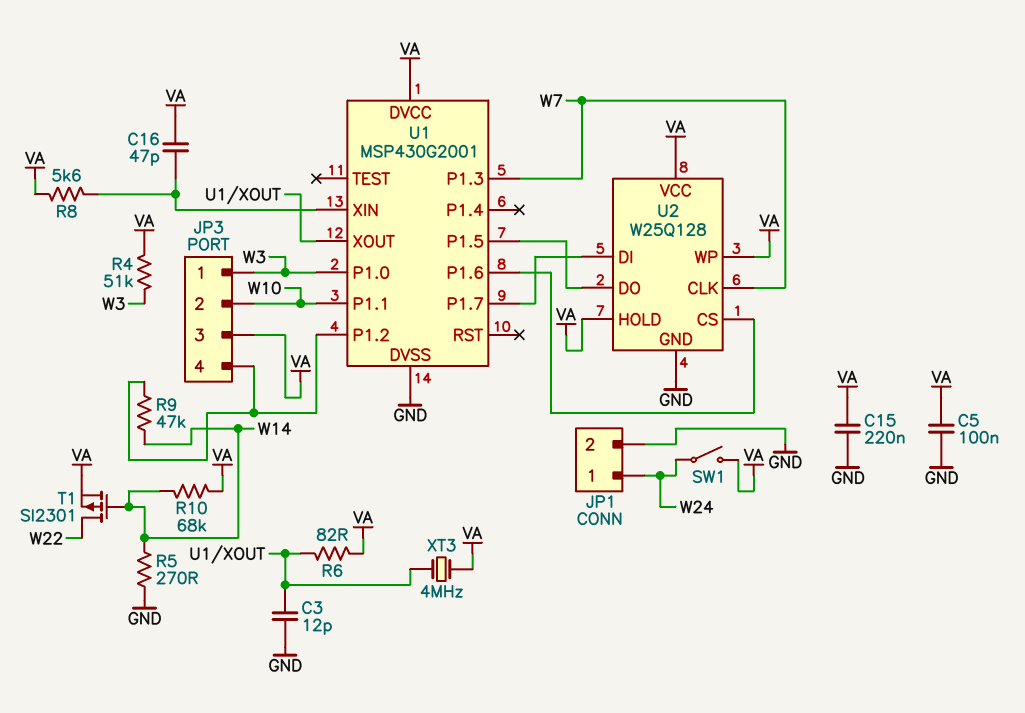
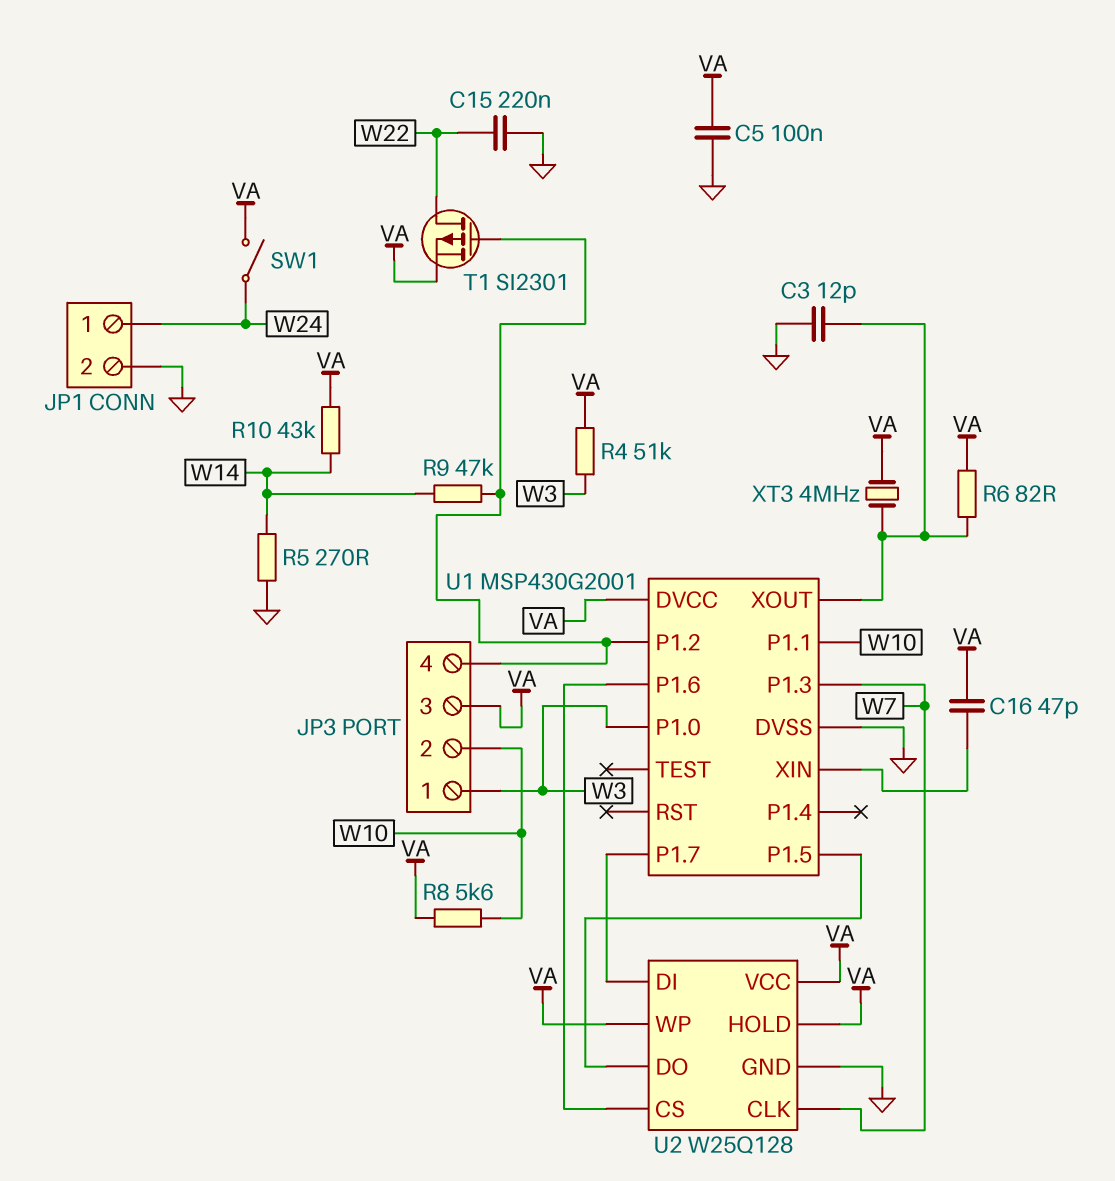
C15: 220nF (GND, VA) -> 220nF (GND, W22)
R8: 5.6k (U1/XIN, VA) -> 5.6k (VA, W10)
R10: 68k (VA, W14) -> 43k (VA, W14)
T1: PMOS SI2301 (G W14, D W22, S VA) -> PMOS SI2301 (G JP3/4, D W22, S VA)

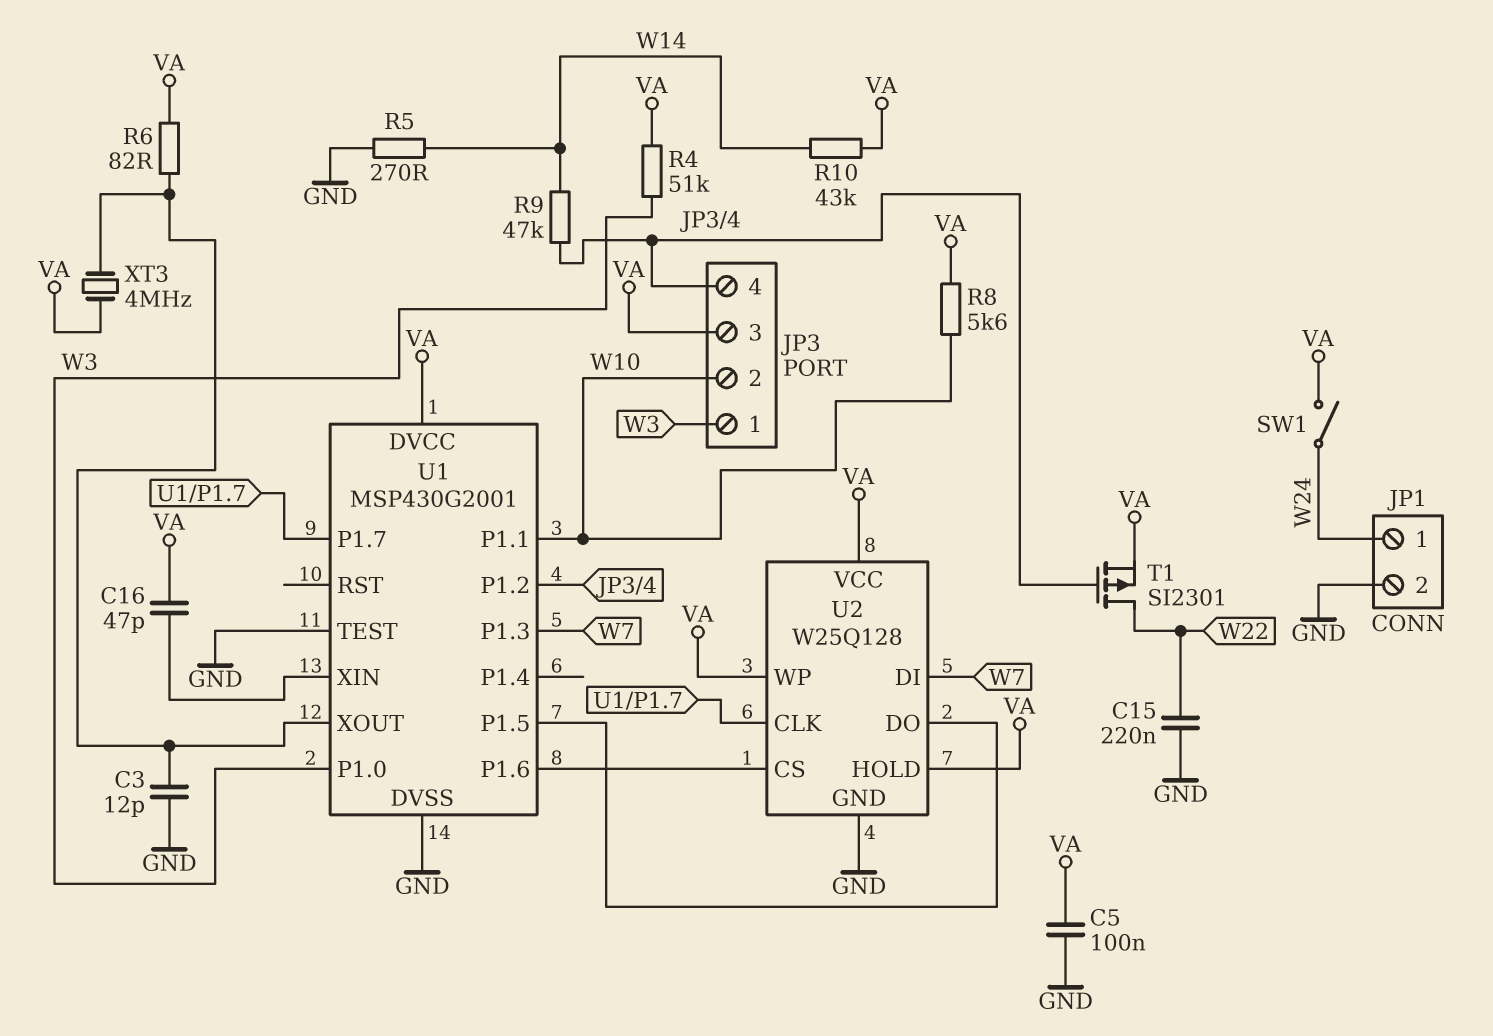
U1 pin TEST: none -> GND
U2 pin CLK: W7 -> U1/P1.7
U2 pin DI: U1/P1.7 -> W7

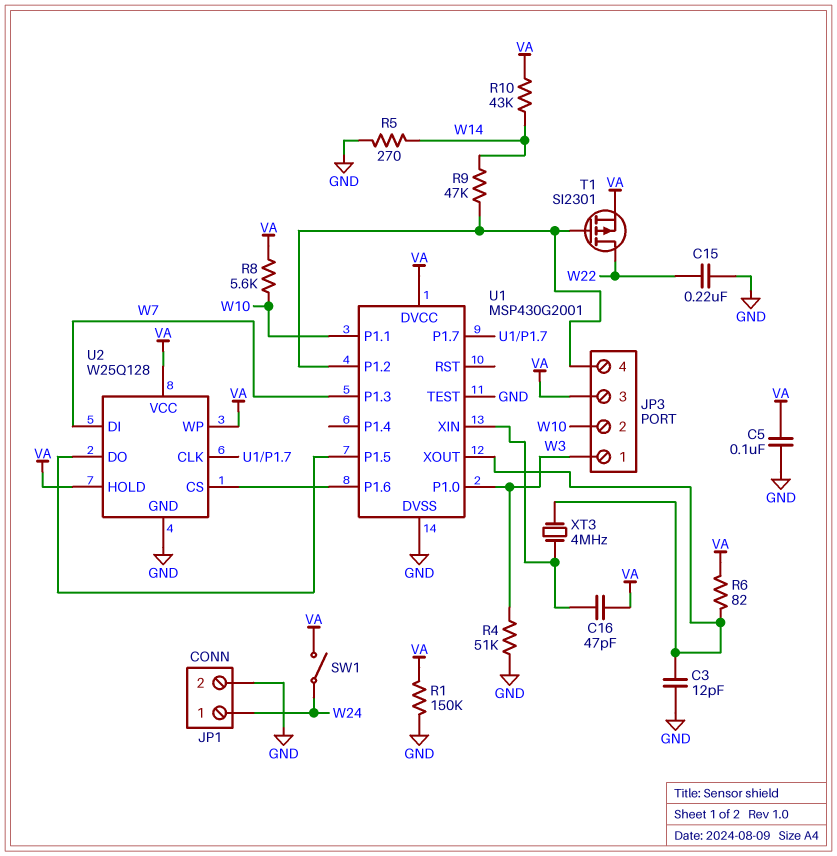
R1: none -> 150k (GND, VA)
R4: 51k (VA, W3) -> 51k (GND, W3)
XT3: 4MHz (U1/XOUT, VA) -> 4MHz (U1/XIN, U1/XOUT)

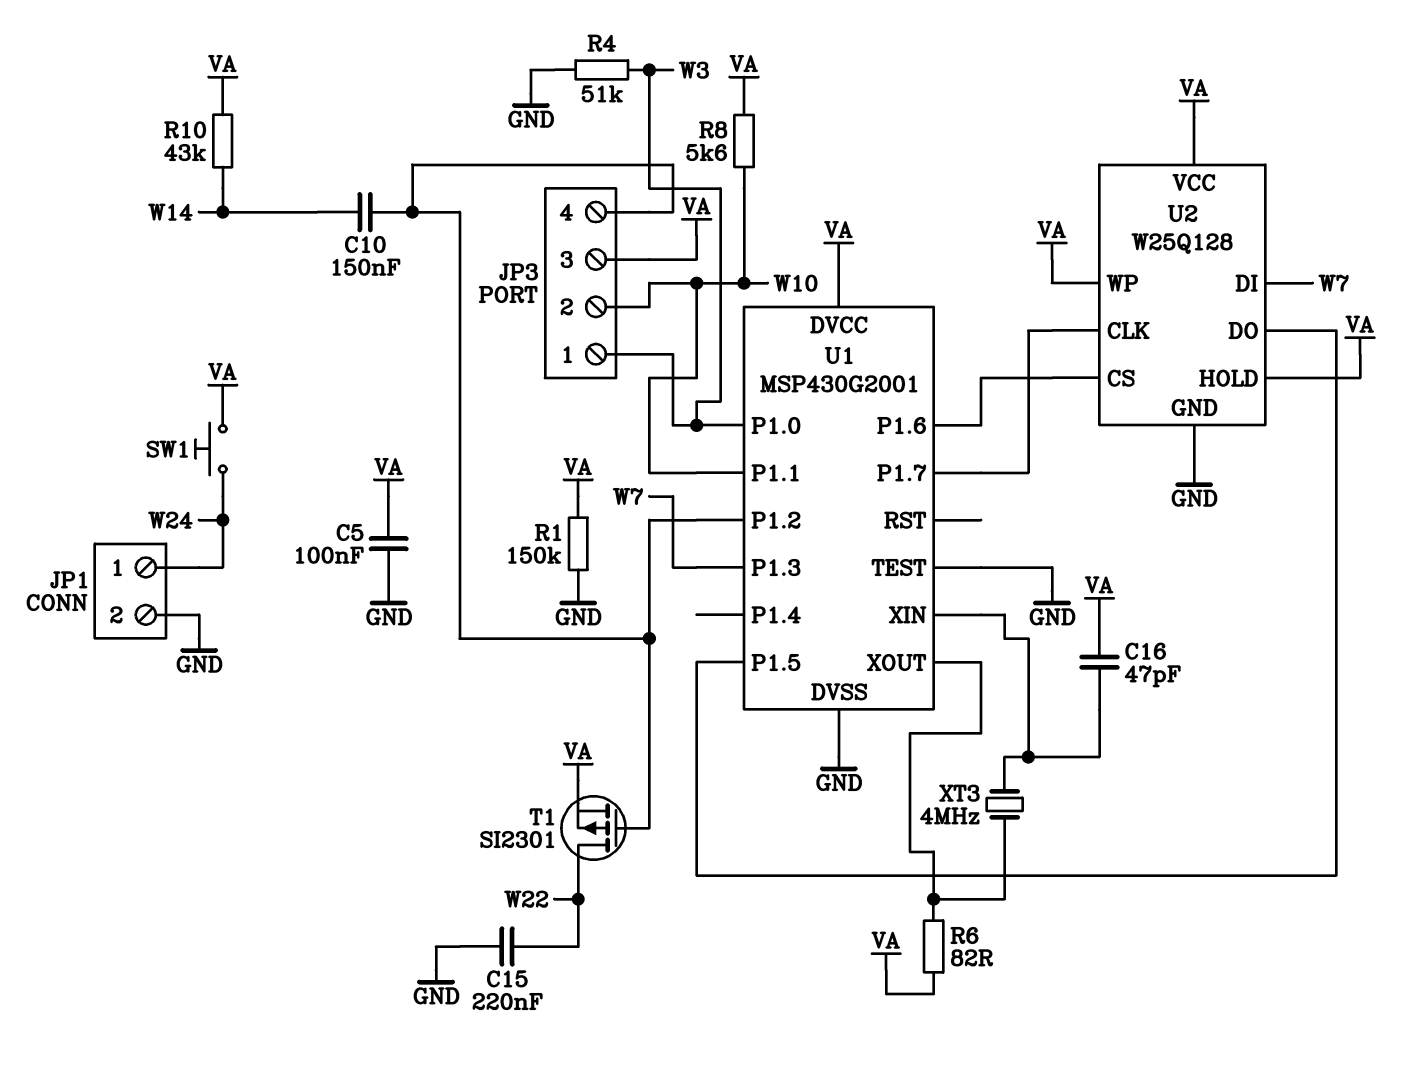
C3: 12pF (GND, U1/XOUT) -> none
C10: none -> 150nF (JP3/4, W14)
R5: 270 (GND, W14) -> none
R9: 47k (JP3/4, W14) -> none
SW1: switch (VA, W24) -> button (VA, W24)

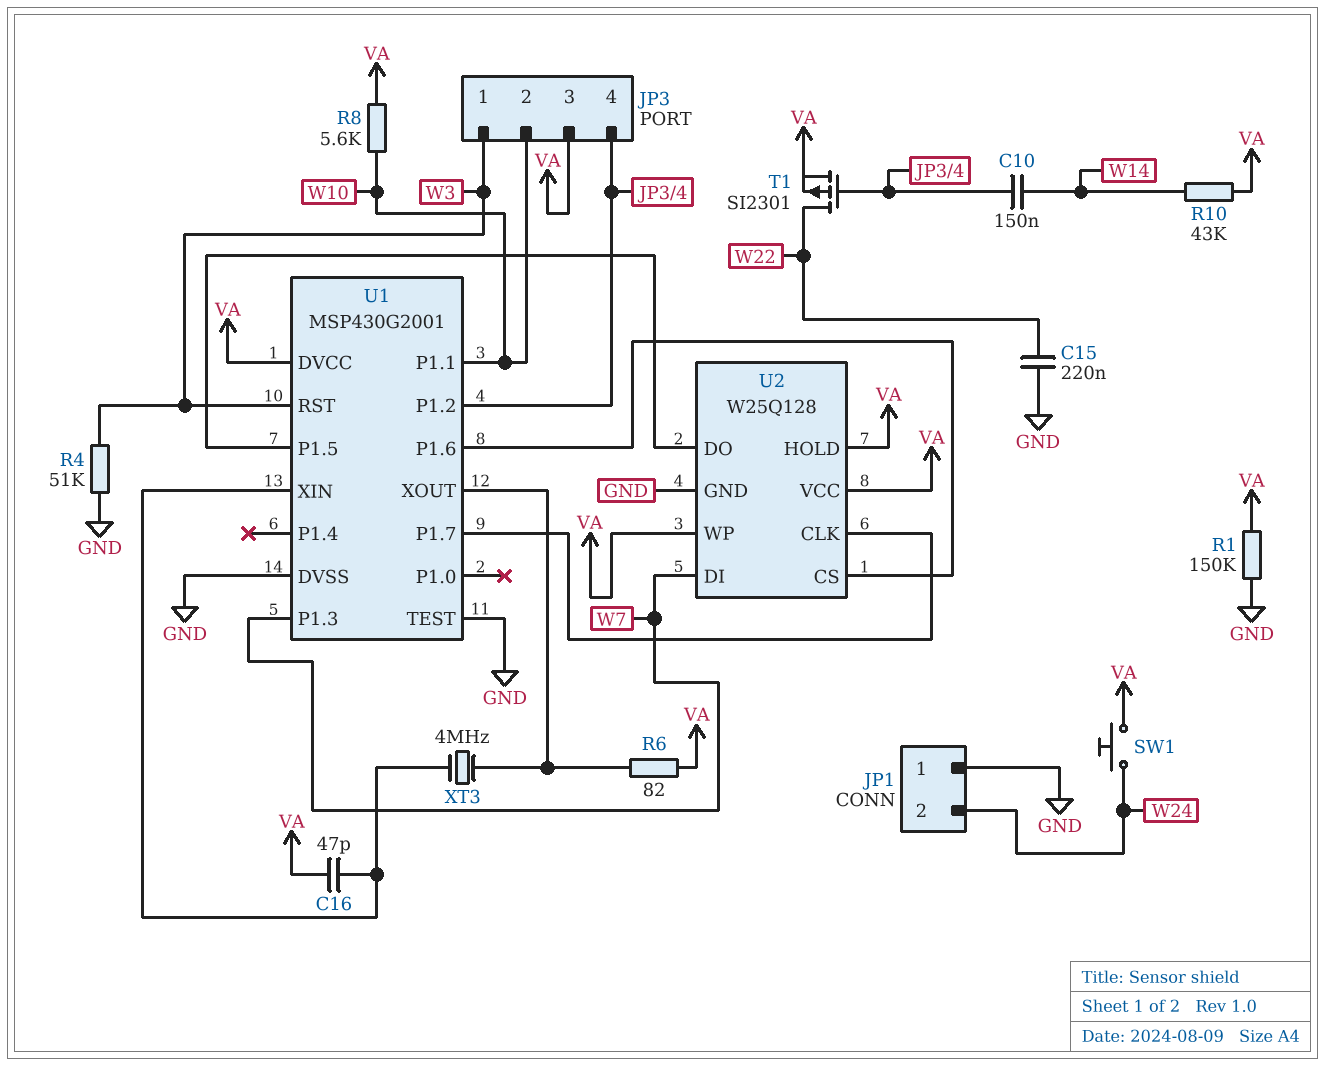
C5: 100nF (GND, VA) -> none
JP1 pin 1: W24 -> GND
JP1 pin 2: GND -> W24
U1 pin P1.0: W3 -> none
U1 pin RST: none -> W3

